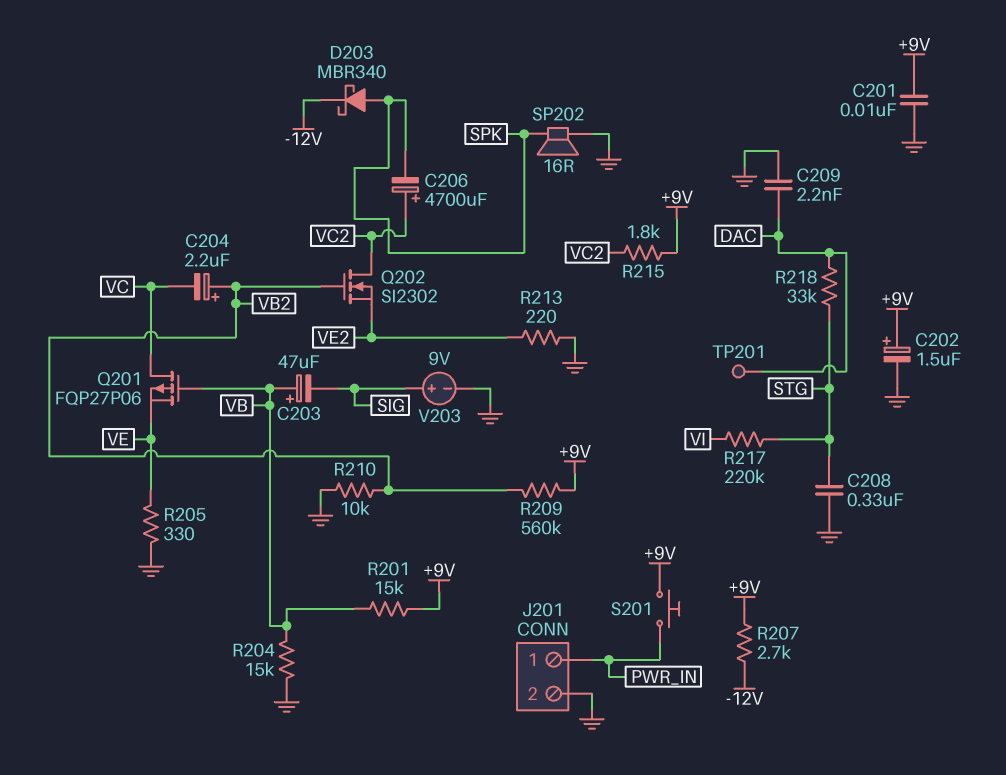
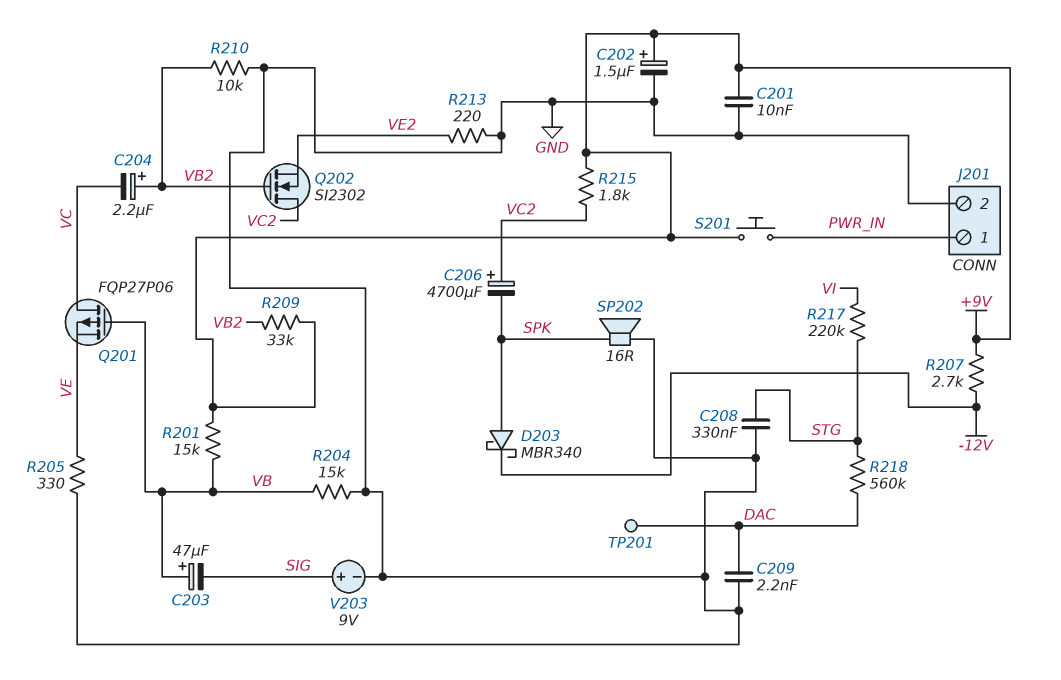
R209: 560k (+9V, VB2) -> 33k (+9V, VB2)
R218: 33k (DAC, STG) -> 560k (DAC, STG)

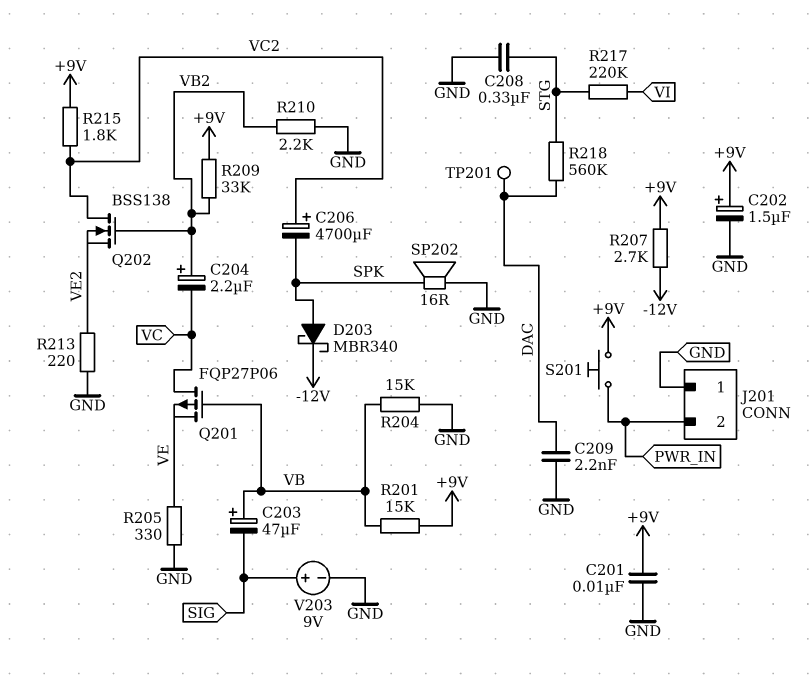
J201 pin 1: PWR_IN -> GND
J201 pin 2: GND -> PWR_IN
Q202: NMOS SI2302 (G VB2, D VC2, S VE2) -> NMOS BSS138 (G VB2, D VC2, S VE2)
R210: 10k (GND, VB2) -> 2.2k (GND, VB2)

